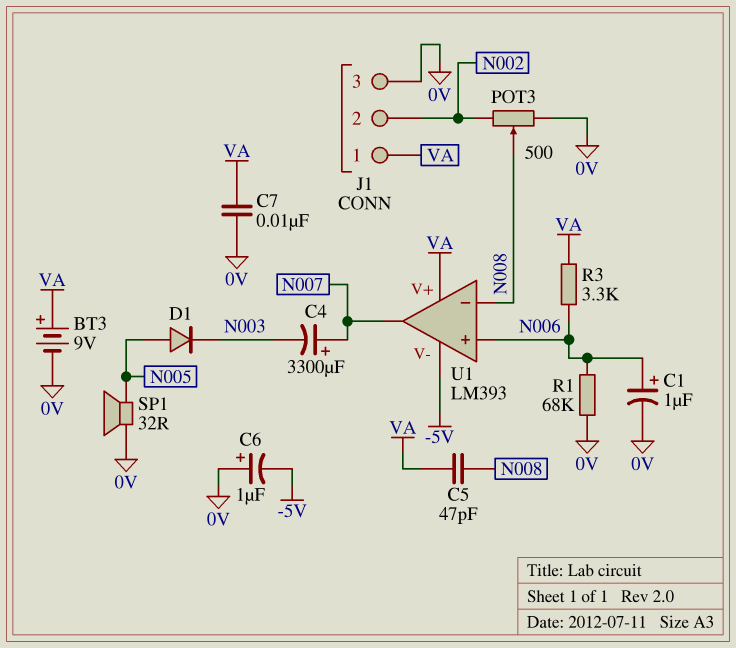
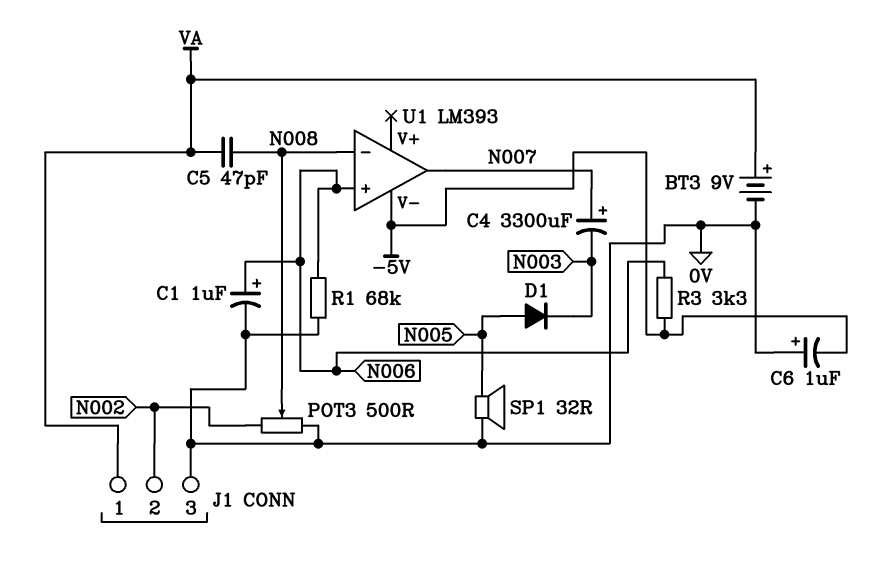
C7: 10nF (0V, VA) -> none
R3: 3.3k (N006, VA) -> 3.3k (-5V, N006)
U1 pin V+: VA -> none

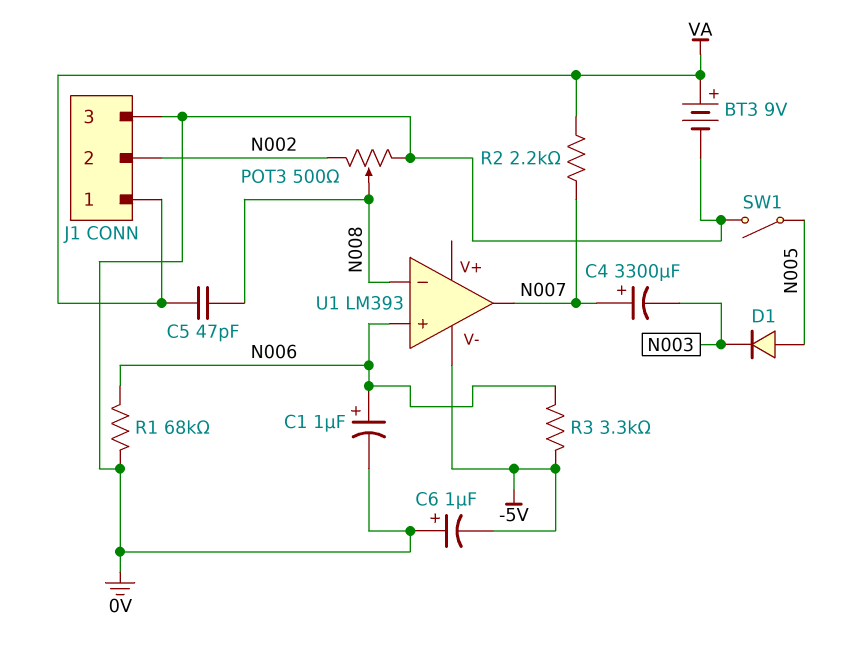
R2: none -> 2.2k (N007, VA)
SP1: speaker 32R (0V, N005) -> none
SW1: none -> switch (0V, N005)

